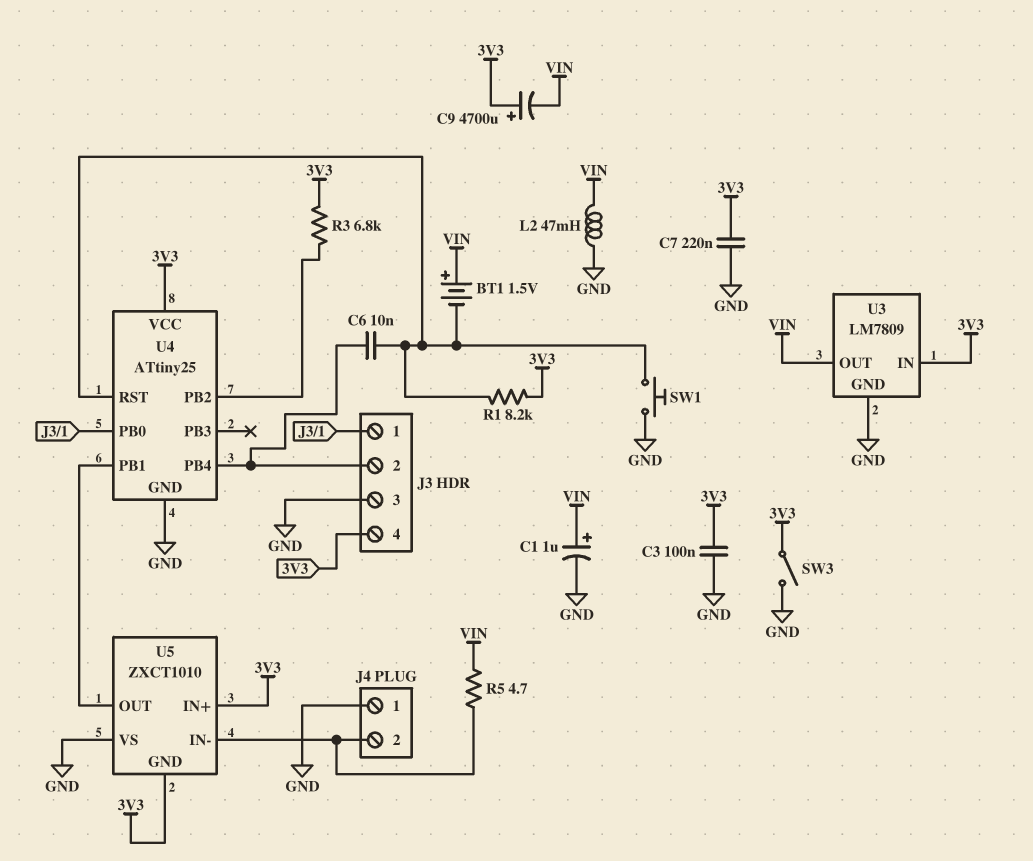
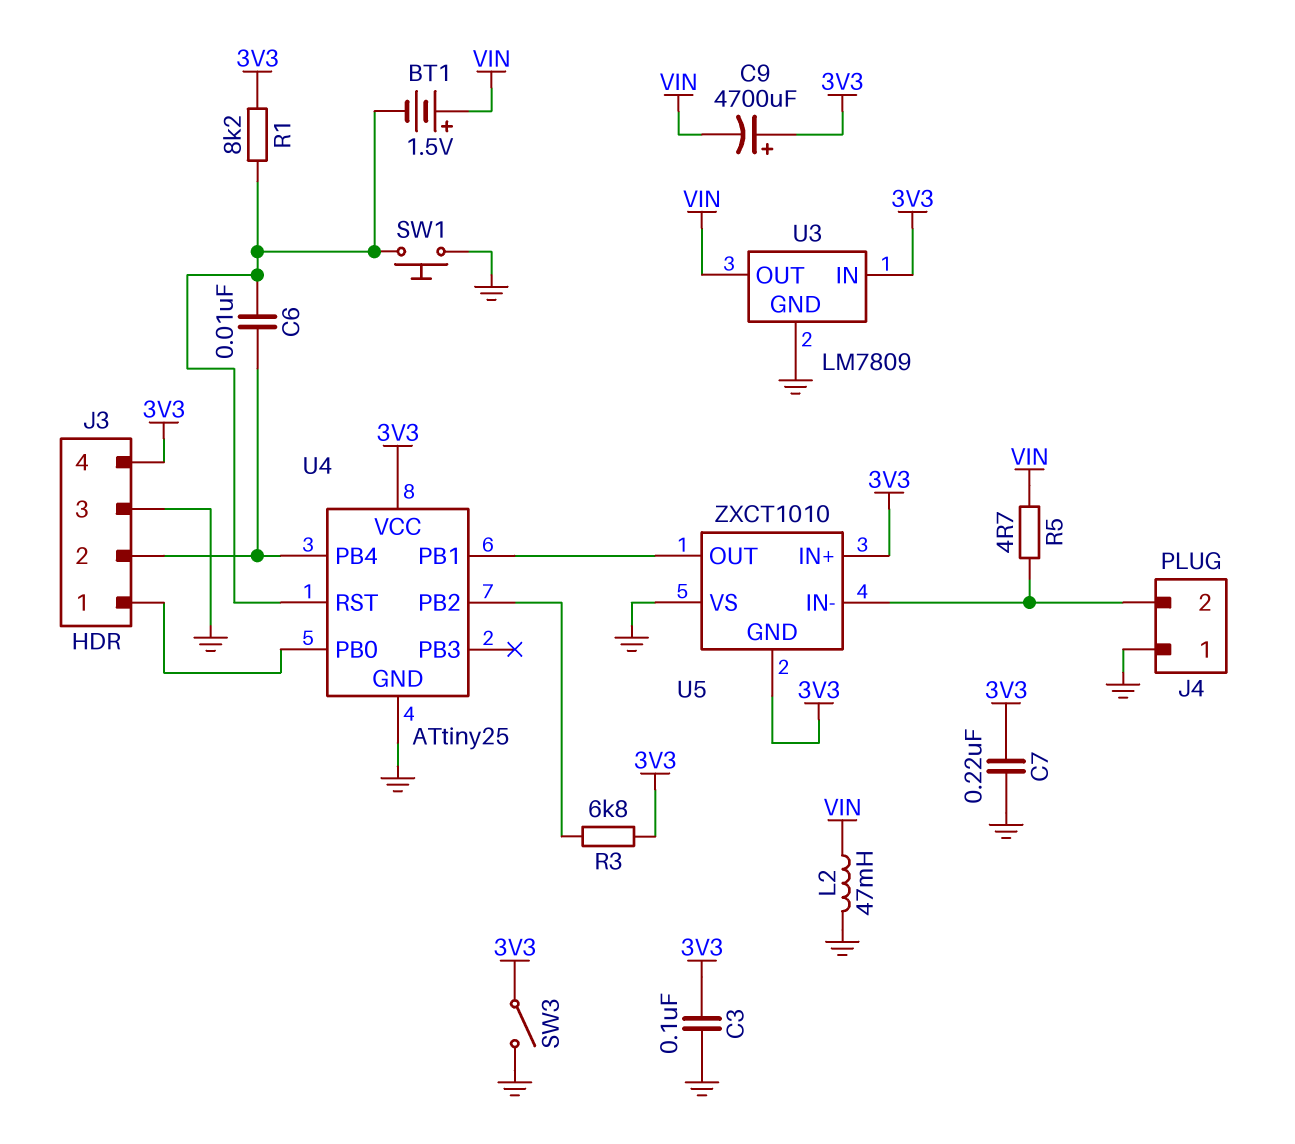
C1: 1uF (plus VIN, minus GND) -> none

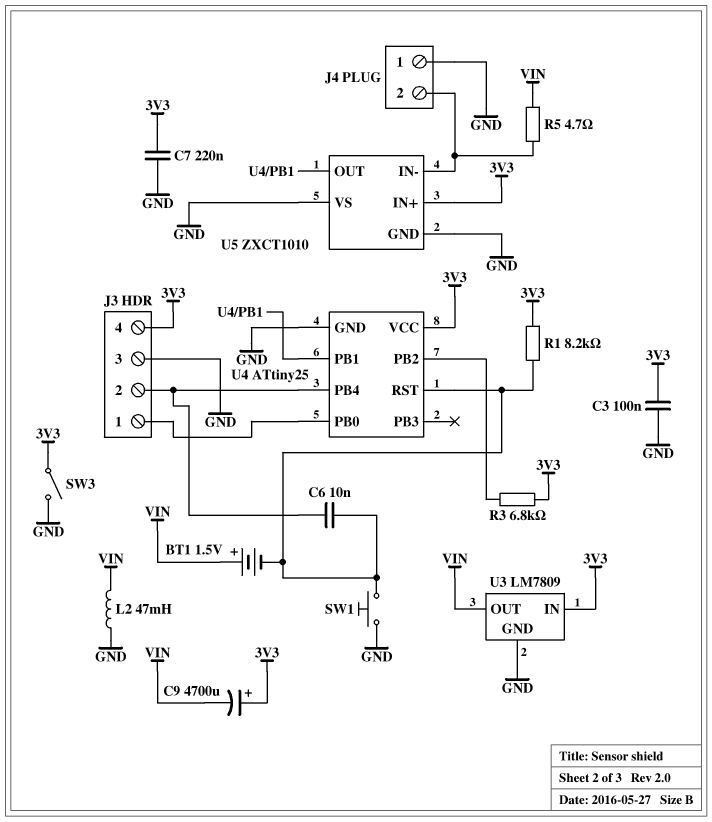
U5 pin GND: 3V3 -> GND

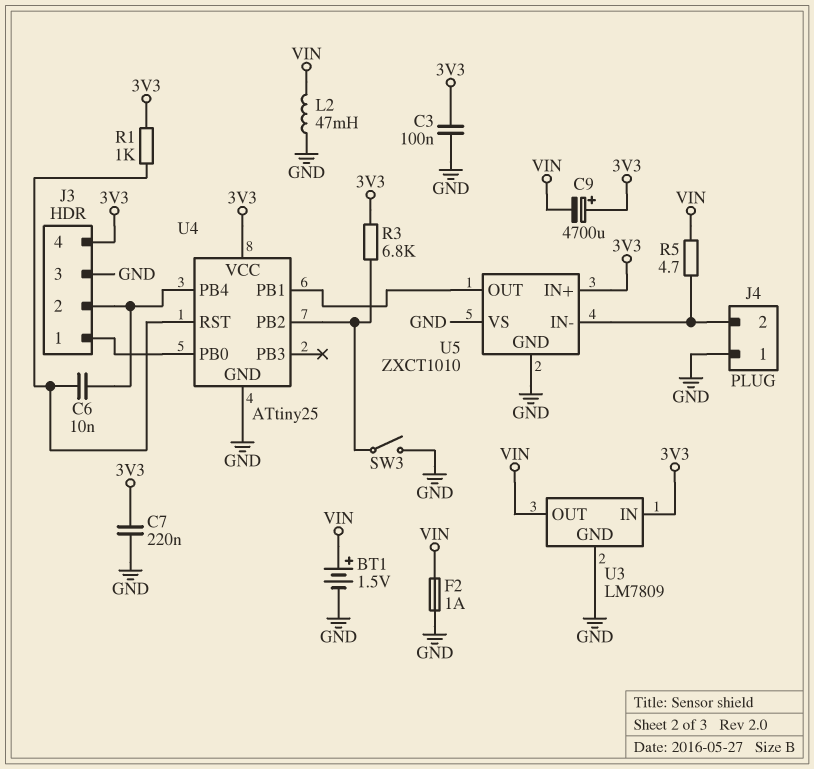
BT1: 1.5V (plus VIN, minus U4/RST) -> 1.5V (plus VIN, minus GND)
F2: none -> 1A (GND, VIN)
R1: 8.2k (3V3, U4/RST) -> 1k (3V3, U4/RST)
SW1: button (GND, U4/RST) -> none
SW3: switch (3V3, GND) -> switch (GND, U4/PB2)

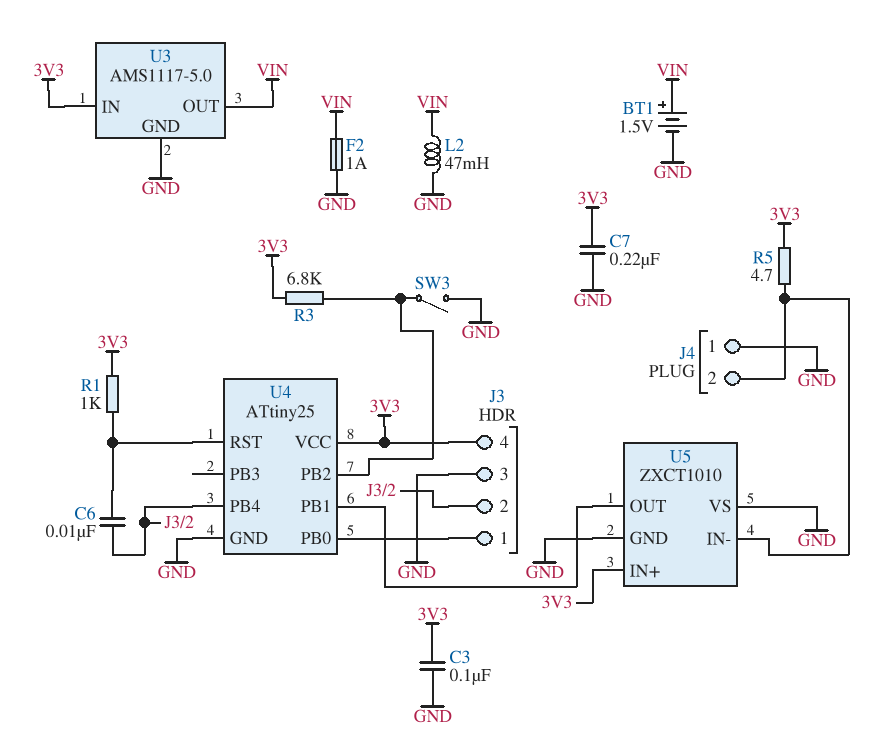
C9: 4700uF (plus 3V3, minus VIN) -> none
R5: 4.7 (J4/2, VIN) -> 4.7 (3V3, J4/2)
U3: LM7809 -> AMS1117-5.0

